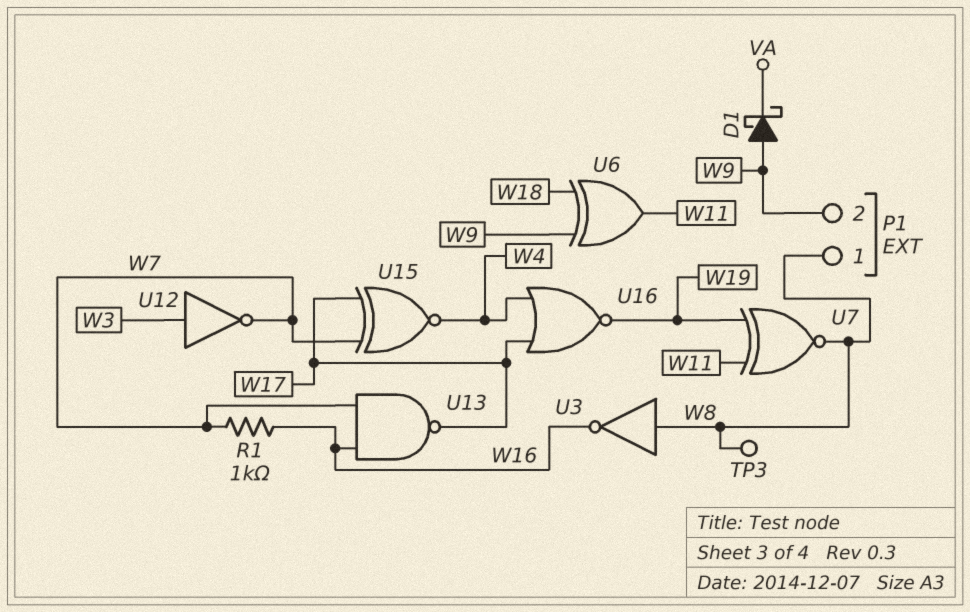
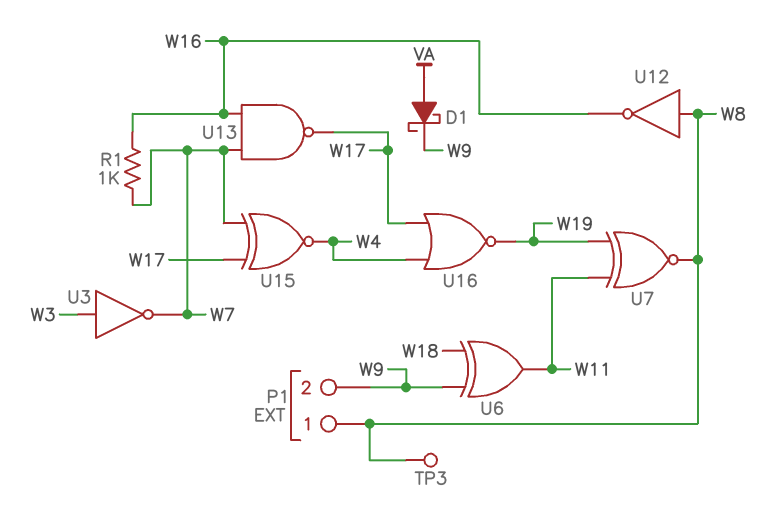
D1: schottky (A W9, K VA) -> schottky (A VA, K W9)
U3: NOT (in W8, out W16) -> NOT (in W3, out W7)
U12: NOT (in W3, out W7) -> NOT (in W8, out W16)

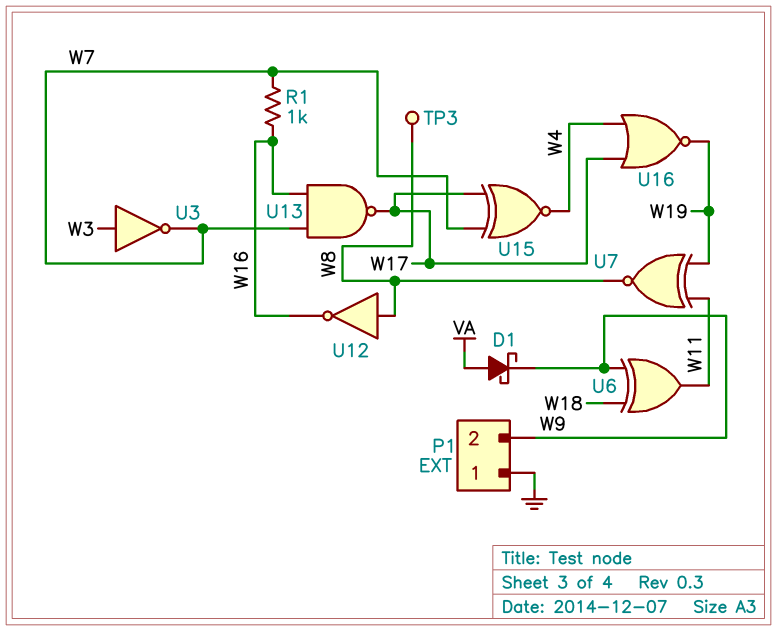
P1 pin 1: W8 -> GND

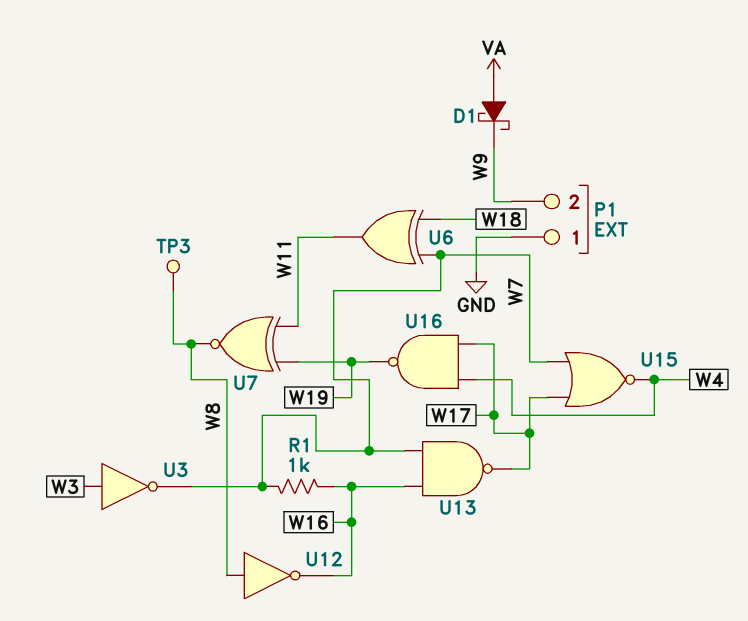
U6: XOR (in W9, in W18, out W11) -> XOR (in W7, in W18, out W11)
U15: XNOR (in W7, in W17, out W4) -> NOR (in W7, in W17, out W4)
U16: NOR (in W4, in W17, out W19) -> NAND (in W4, in W17, out W19)

